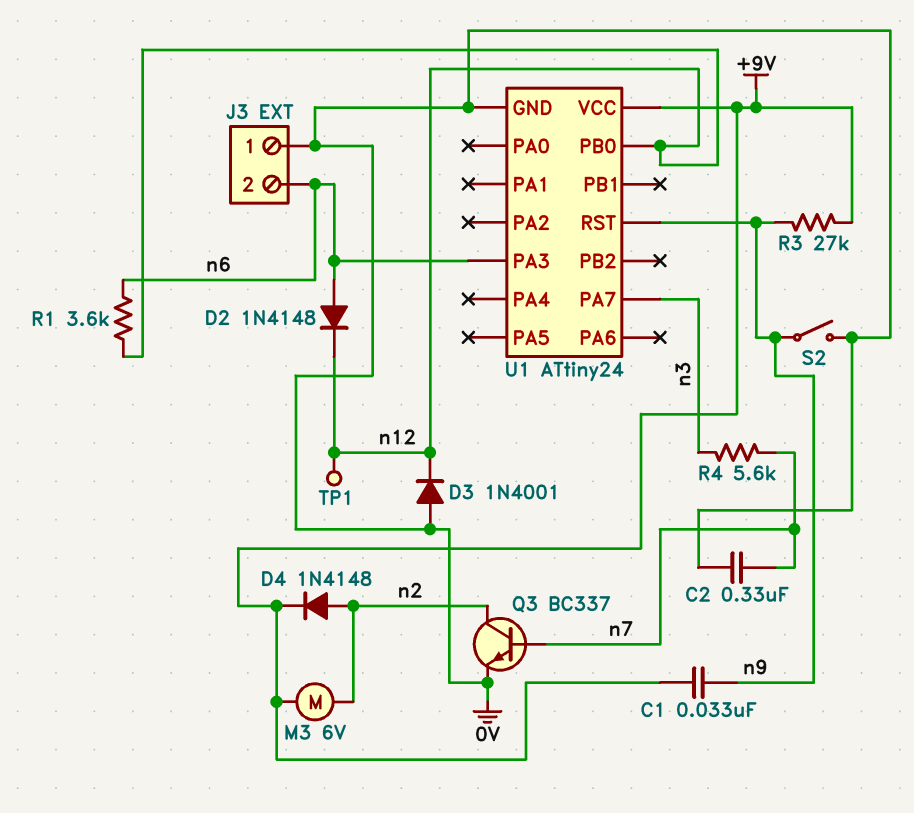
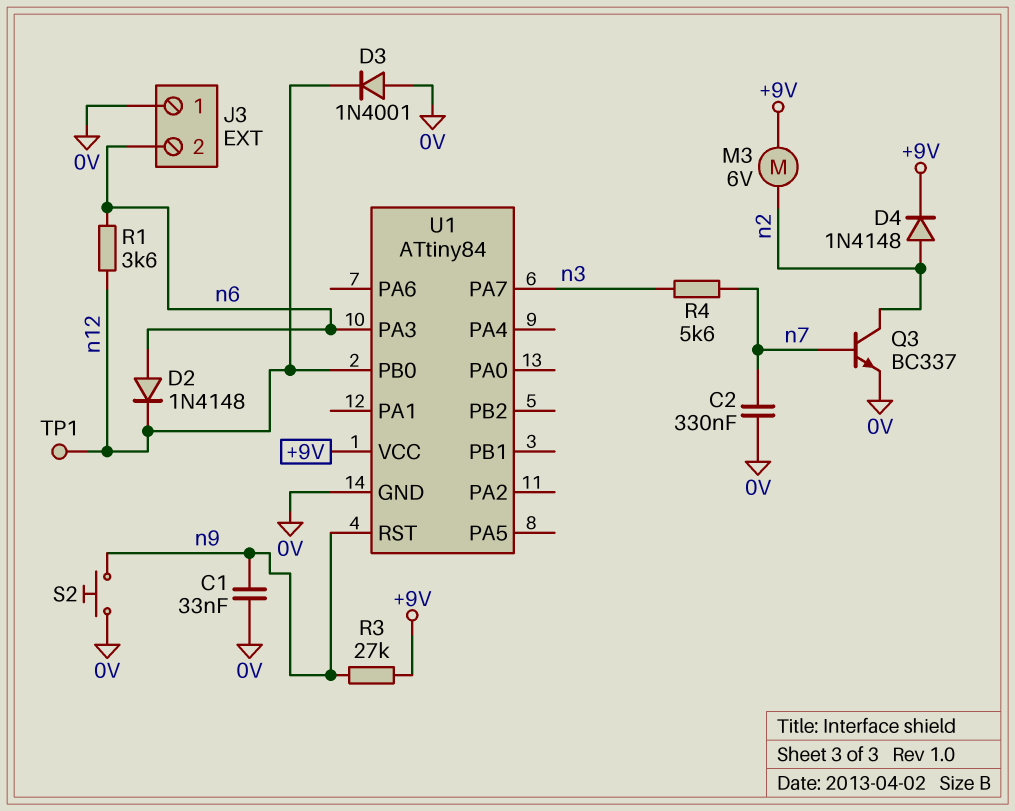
C1: 33nF (+9V, n9) -> 33nF (0V, n9)
S2: switch (0V, n9) -> button (0V, n9)
U1: ATtiny24 -> ATtiny84

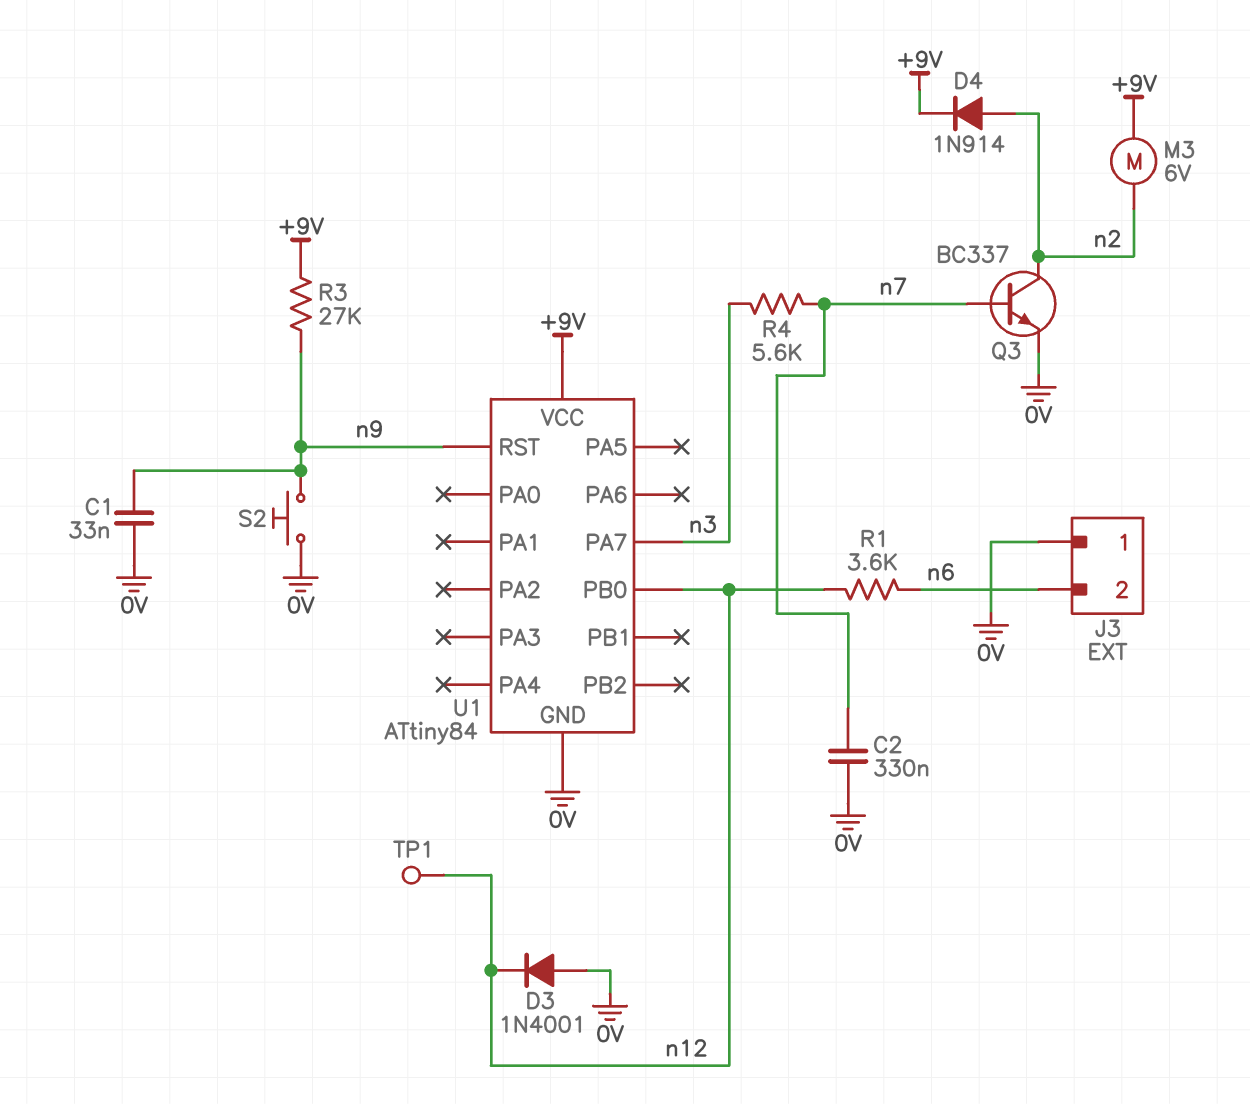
D2: diode 1N4148 (A n6, K n12) -> none
D4: diode 1N4148 (A n2, K +9V) -> diode 1N914 (A n2, K +9V)
U1 pin PA3: n6 -> none

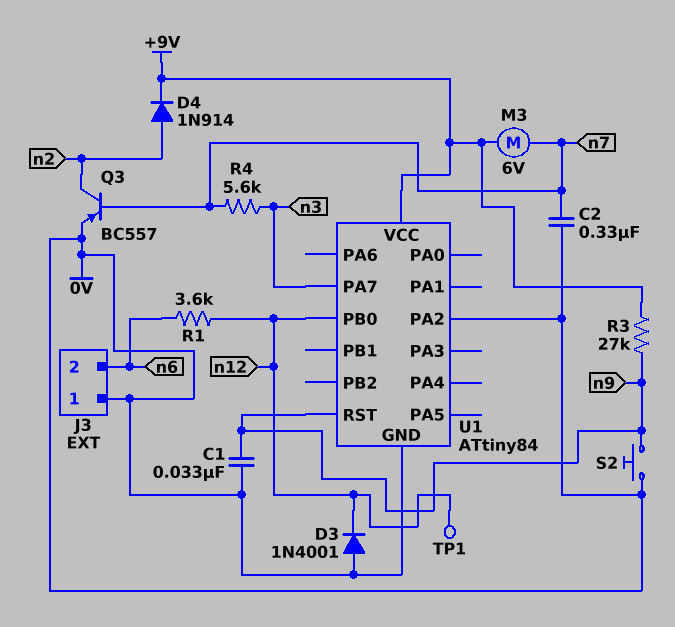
M3: motor 6V (+9V, n2) -> motor 6V (+9V, n7)
Q3: NPN BC337 (B n7, C n2, E 0V) -> PNP BC557 (B n7, C n2, E 0V)
U1 pin PA2: none -> 0V

